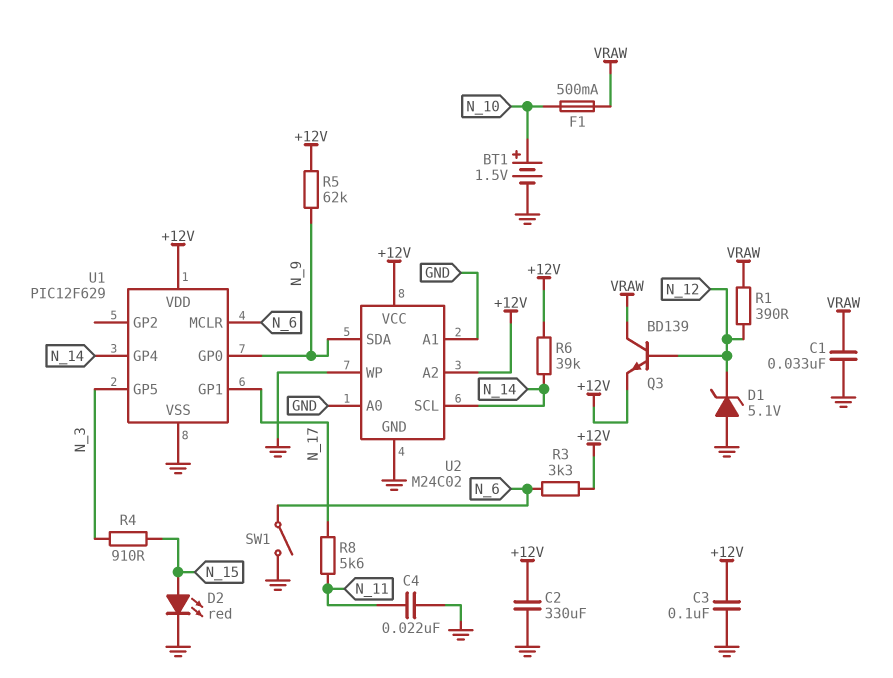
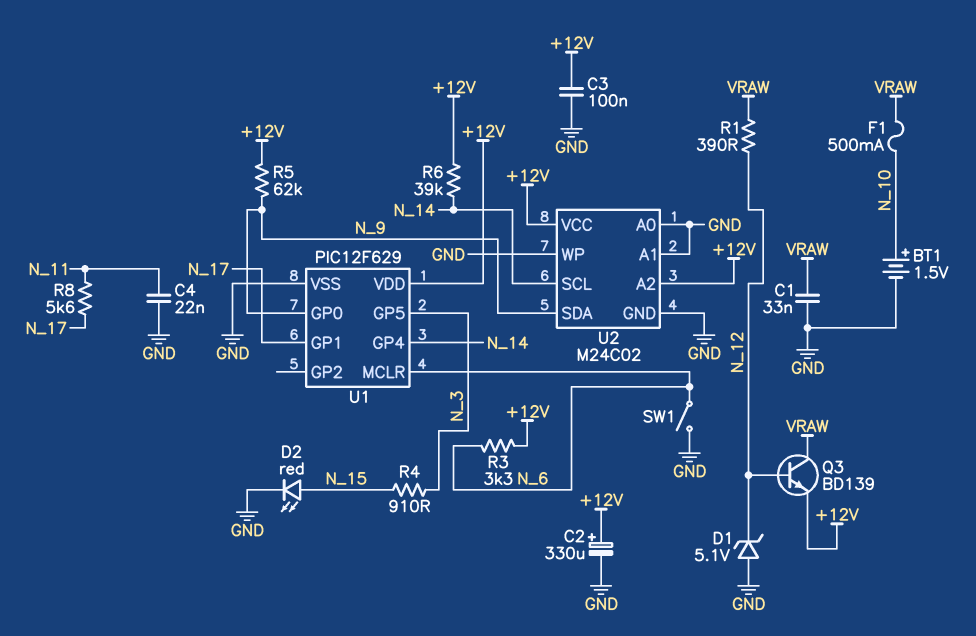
C2: 330uF (+12V, GND) -> 330uF (plus +12V, minus GND)

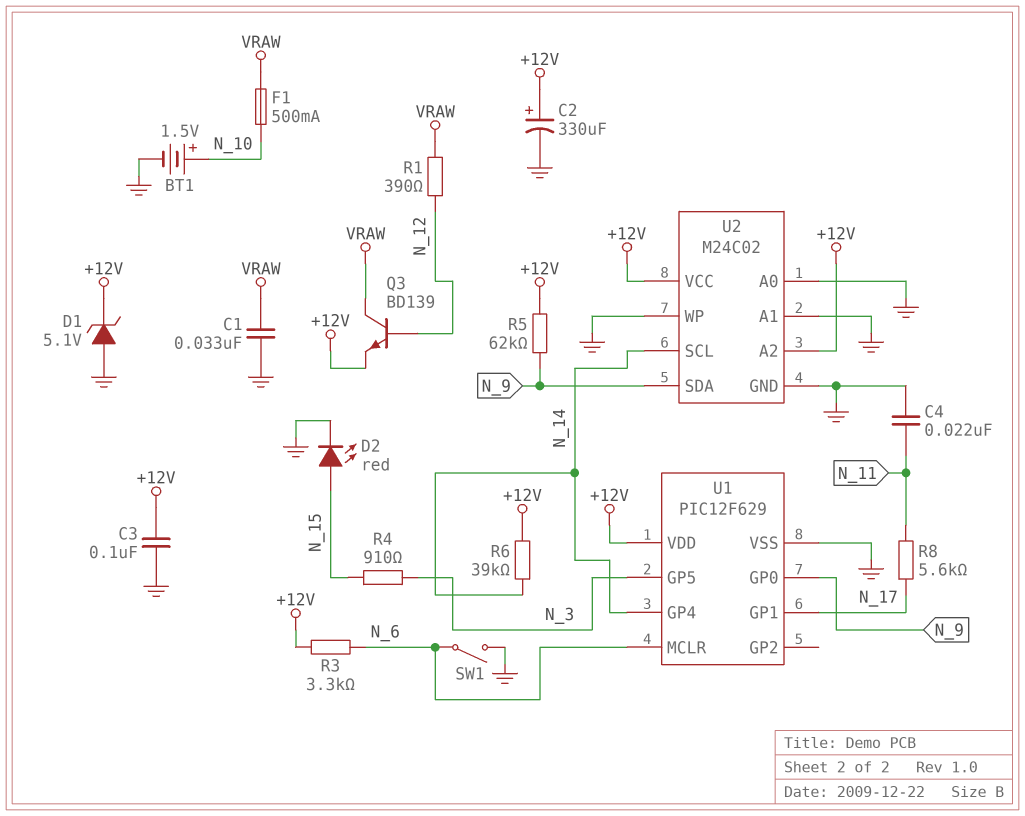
D1: zener 5.1V (A GND, K N_12) -> zener 5.1V (A GND, K +12V)

